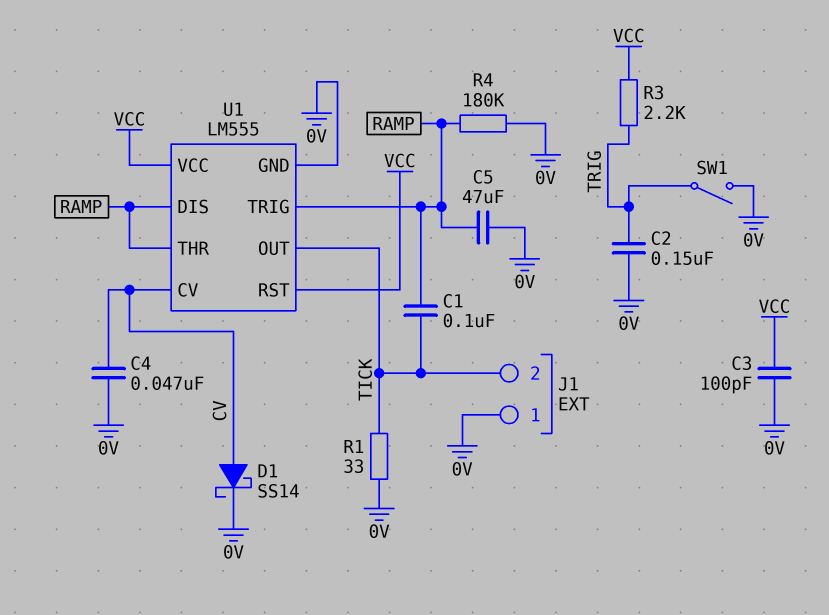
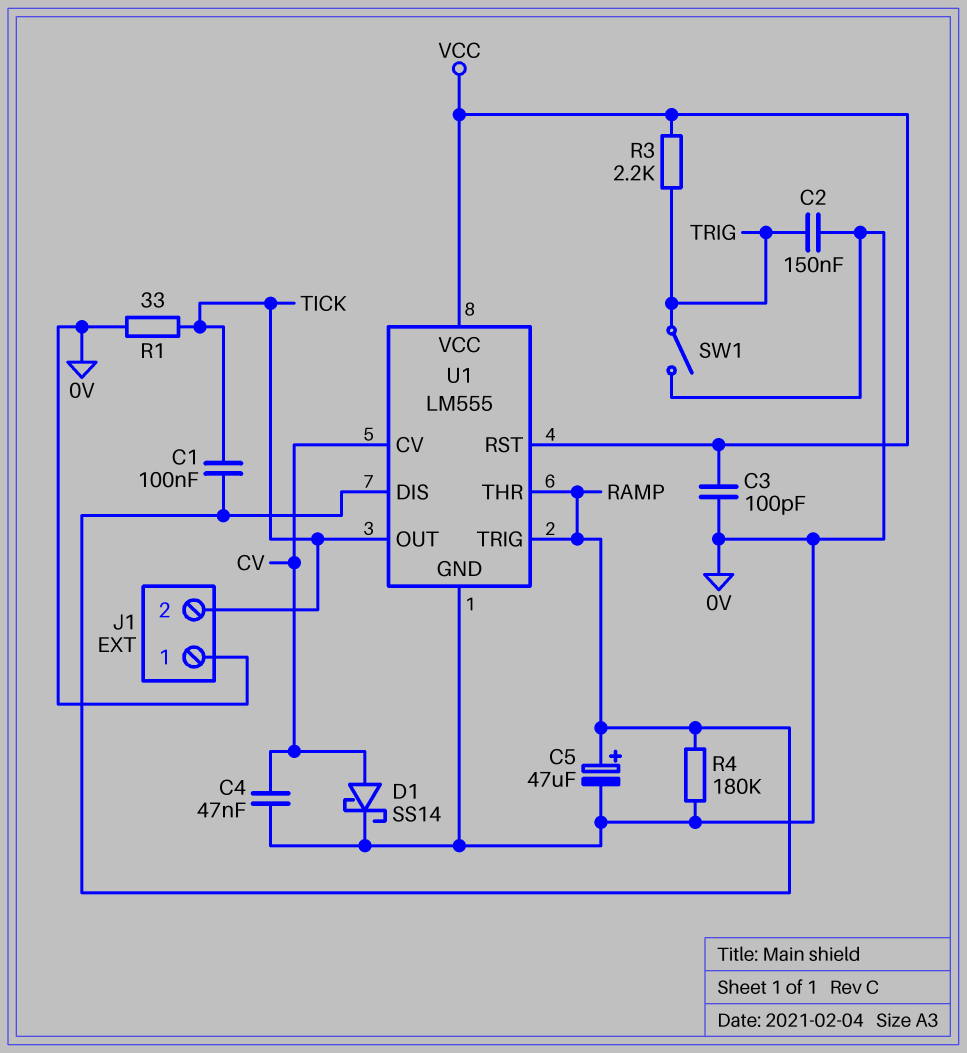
C5: 47uF (0V, RAMP) -> 47uF (plus RAMP, minus 0V)

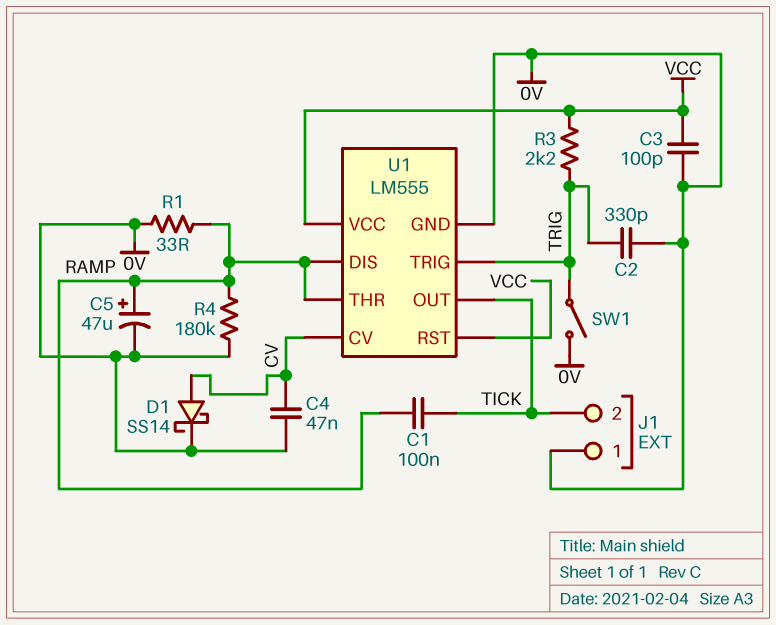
C2: 150nF (0V, TRIG) -> 330pF (0V, TRIG)
R1: 33 (0V, TICK) -> 33 (0V, RAMP)
U1 pin TRIG: RAMP -> TRIG

